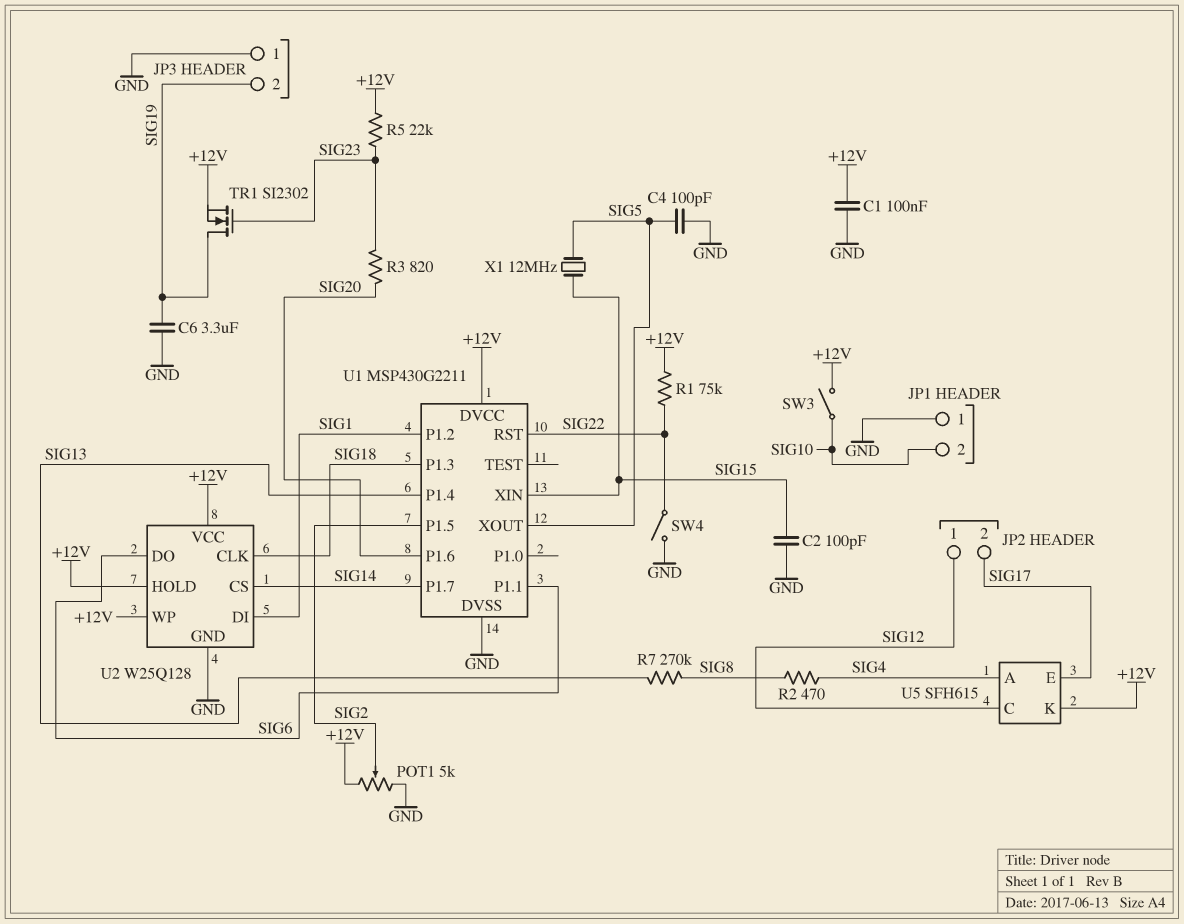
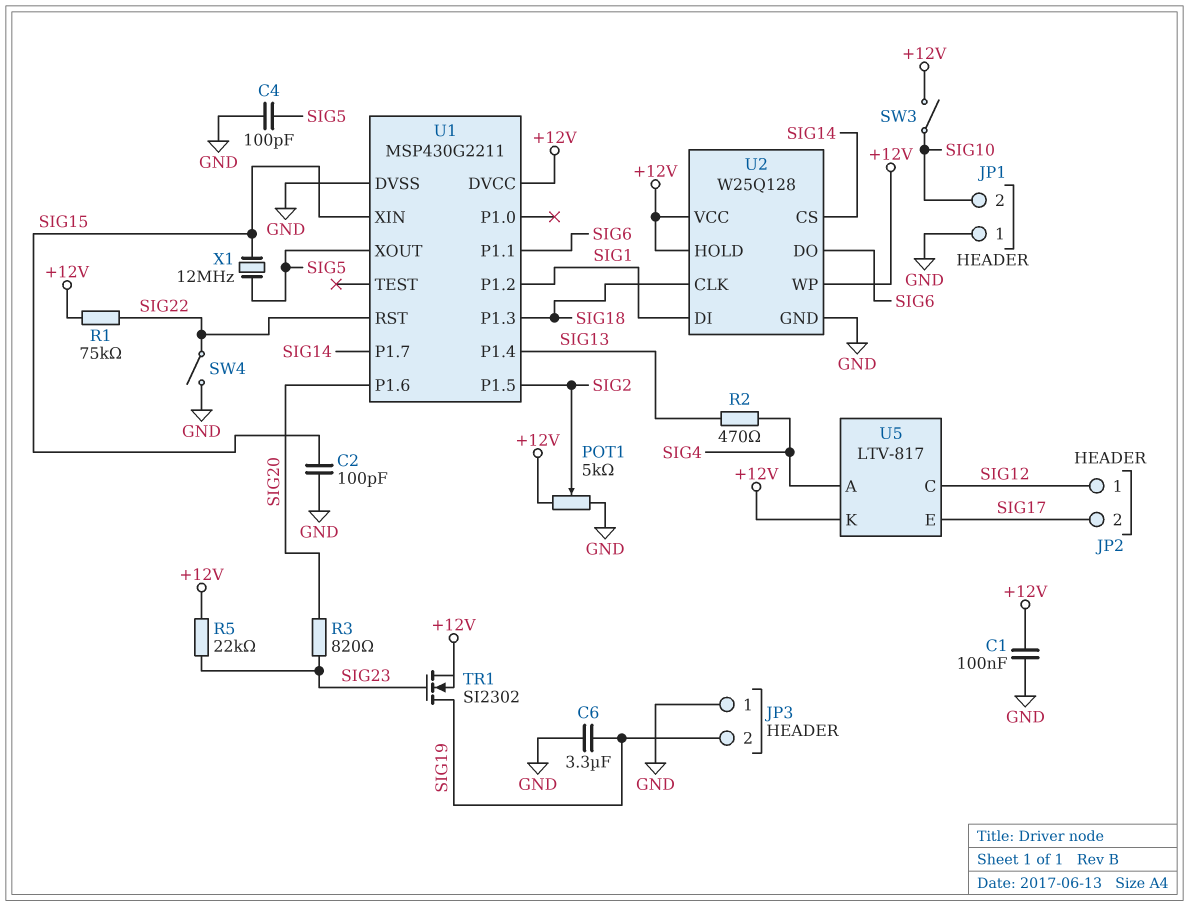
R2: 470 (SIG4, SIG8) -> 470 (SIG4, SIG13)
R7: 270k (SIG8, SIG13) -> none
U5: SFH615 -> LTV-817

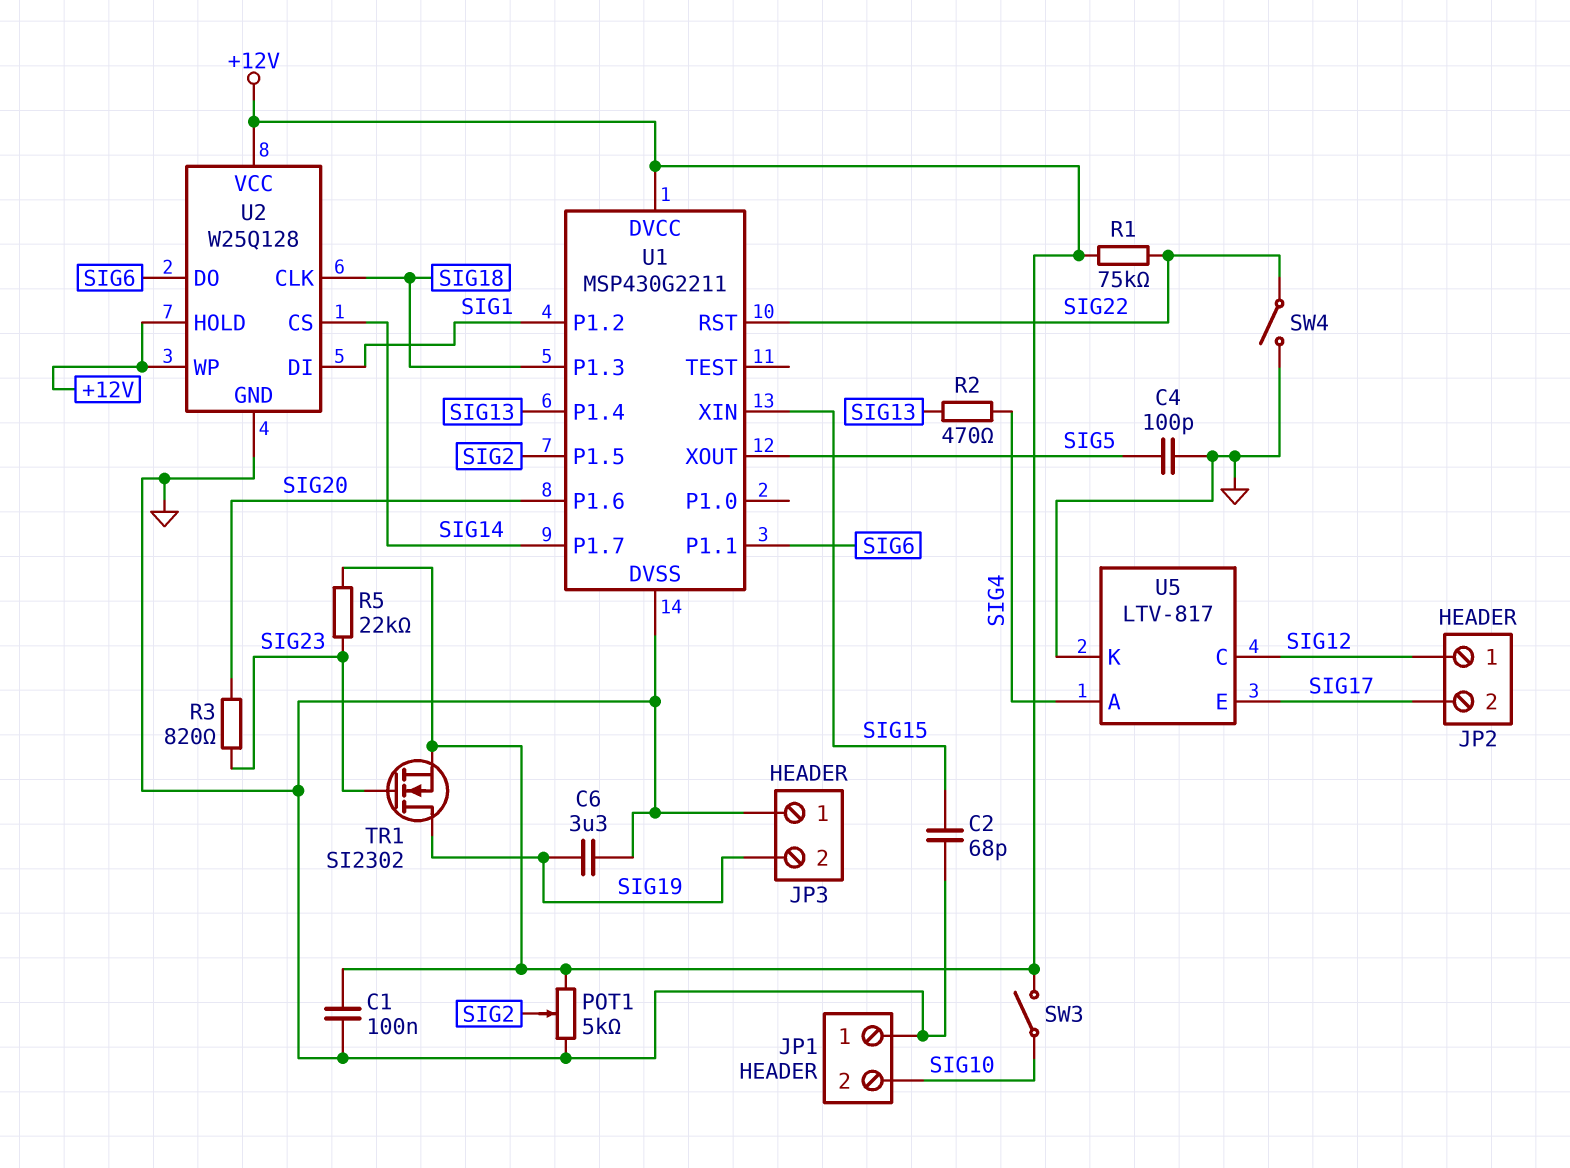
C2: 100pF (GND, SIG15) -> 68pF (GND, SIG15)
U5 pin K: +12V -> GND
X1: 12MHz (SIG5, SIG15) -> none

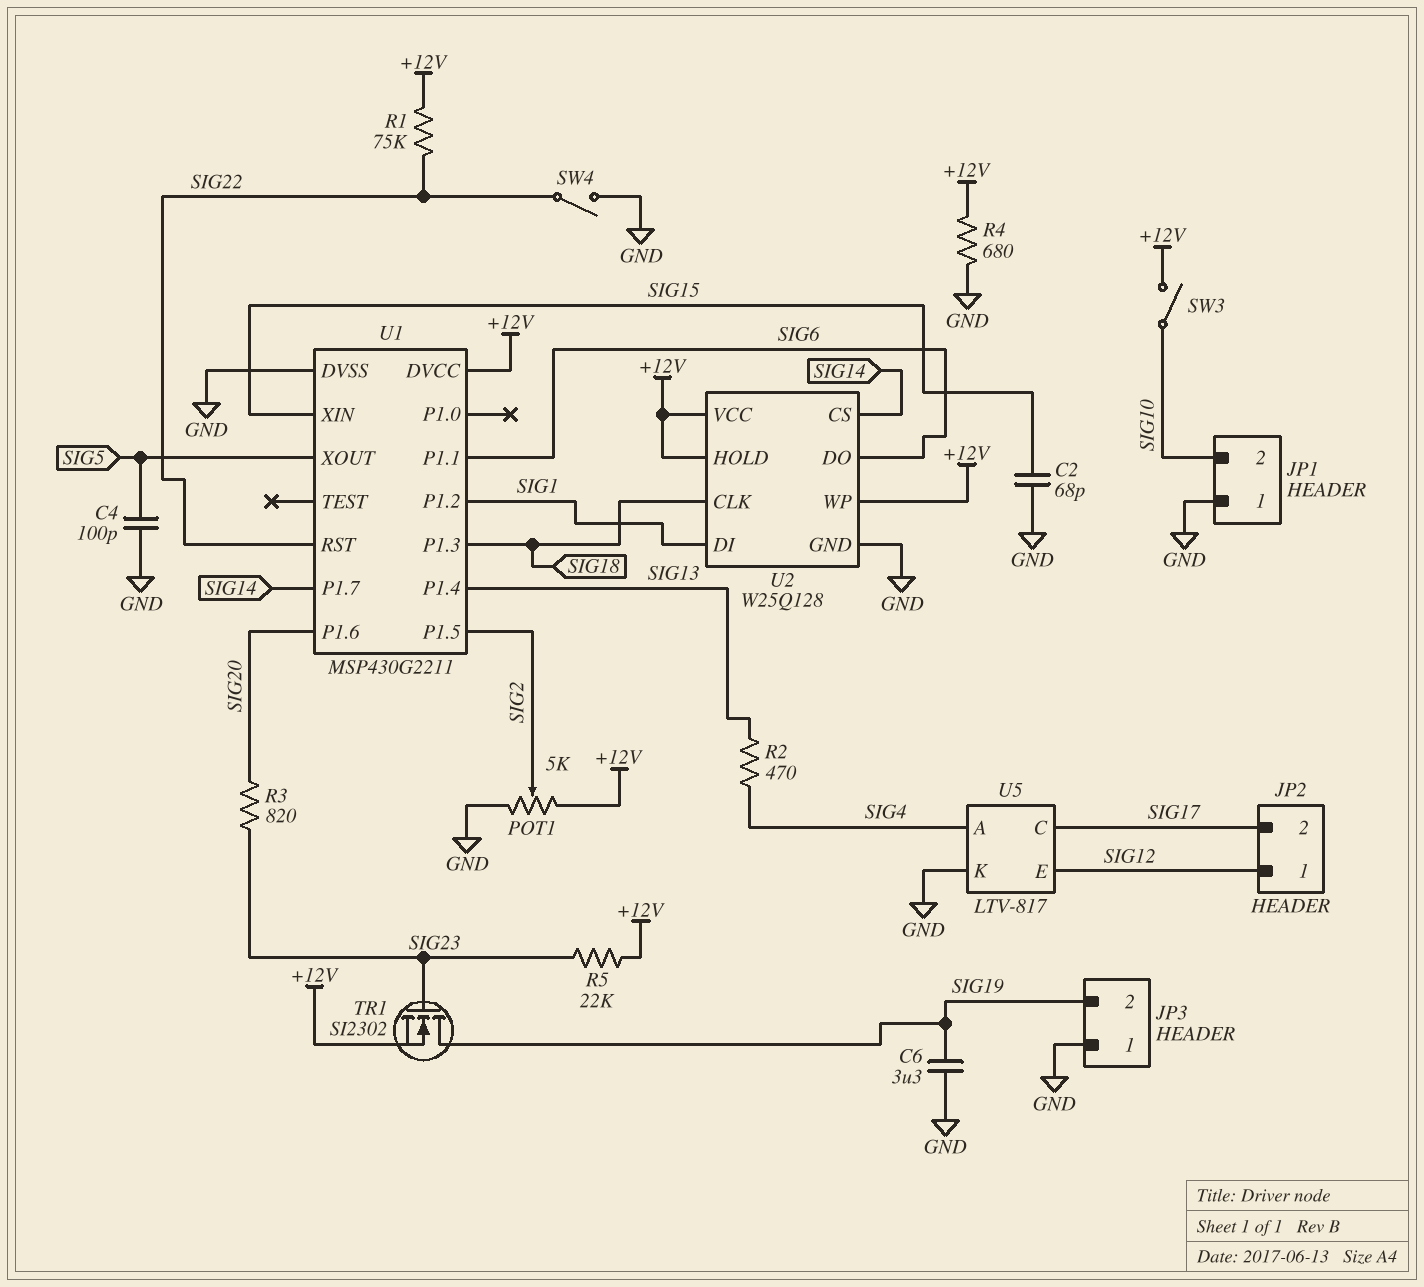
C1: 100nF (+12V, GND) -> none
R4: none -> 680 (+12V, GND)
U5 pin C: SIG12 -> SIG17
U5 pin E: SIG17 -> SIG12

